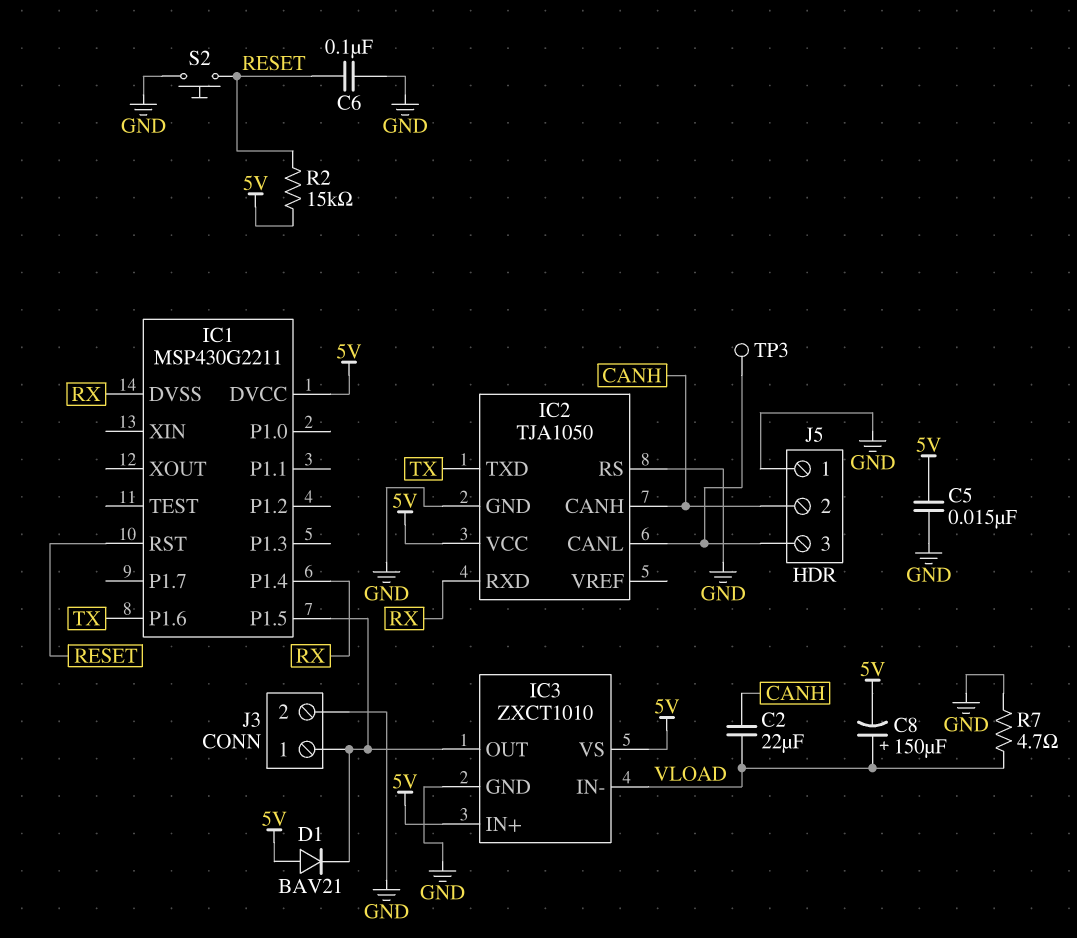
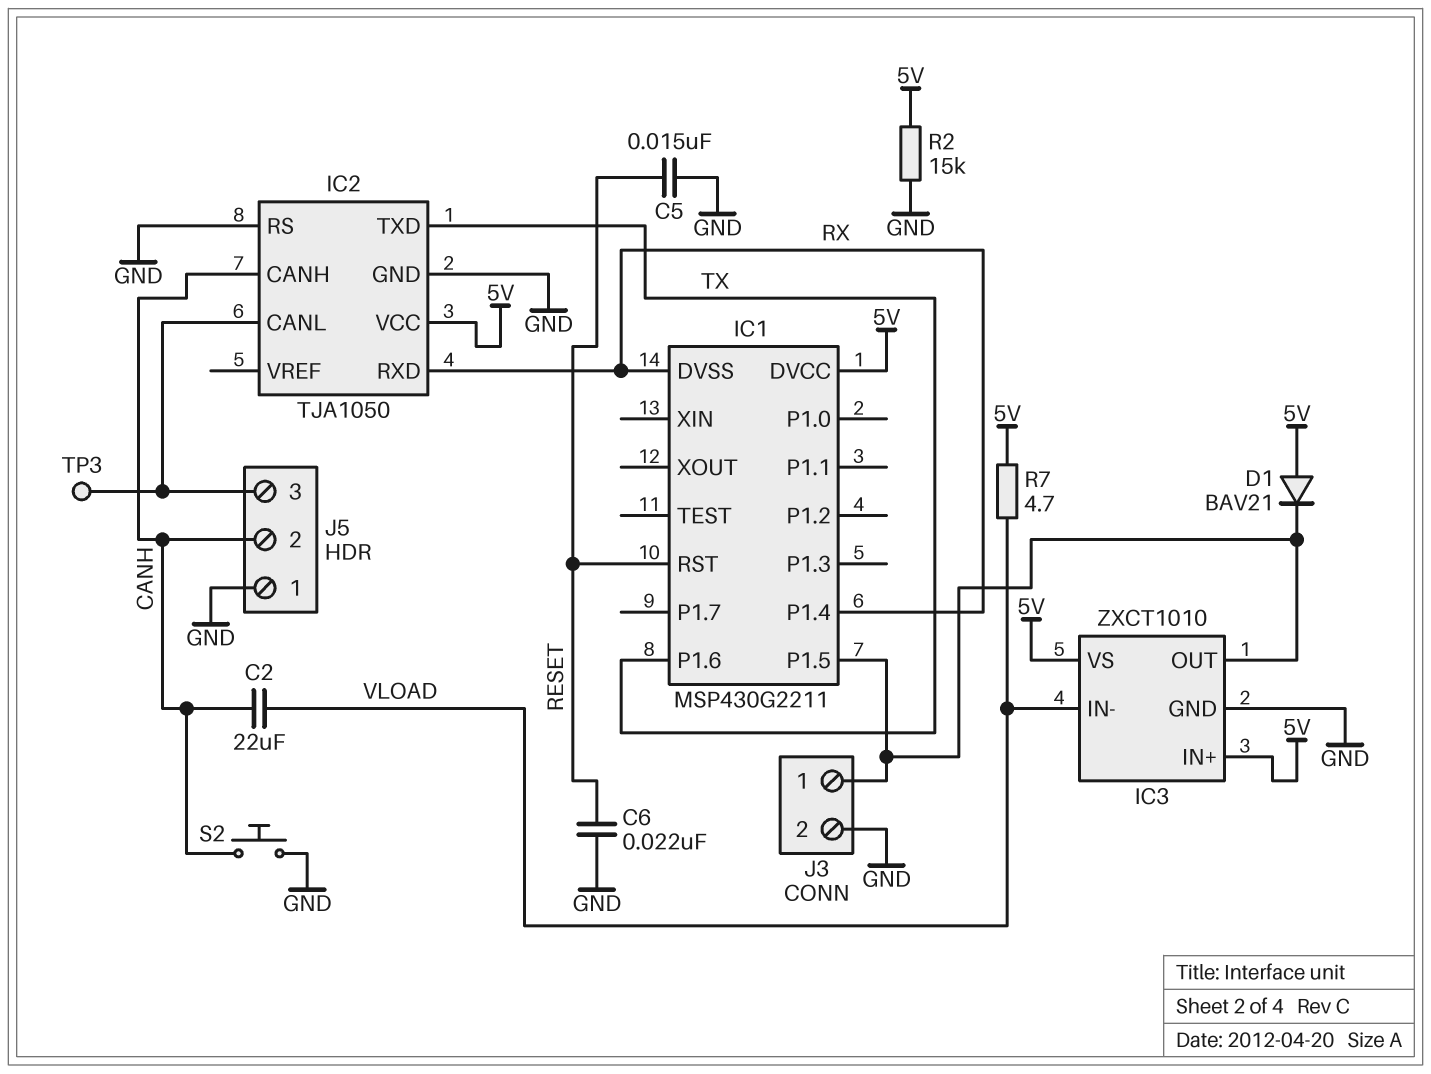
C5: 15nF (5V, GND) -> 15nF (GND, RESET)
C6: 100nF (GND, RESET) -> 22nF (GND, RESET)
C8: 150uF (plus VLOAD, minus 5V) -> none
R2: 15k (5V, RESET) -> 15k (5V, GND)
R7: 4.7 (GND, VLOAD) -> 4.7 (5V, VLOAD)
S2: button (GND, RESET) -> button (CANH, GND)

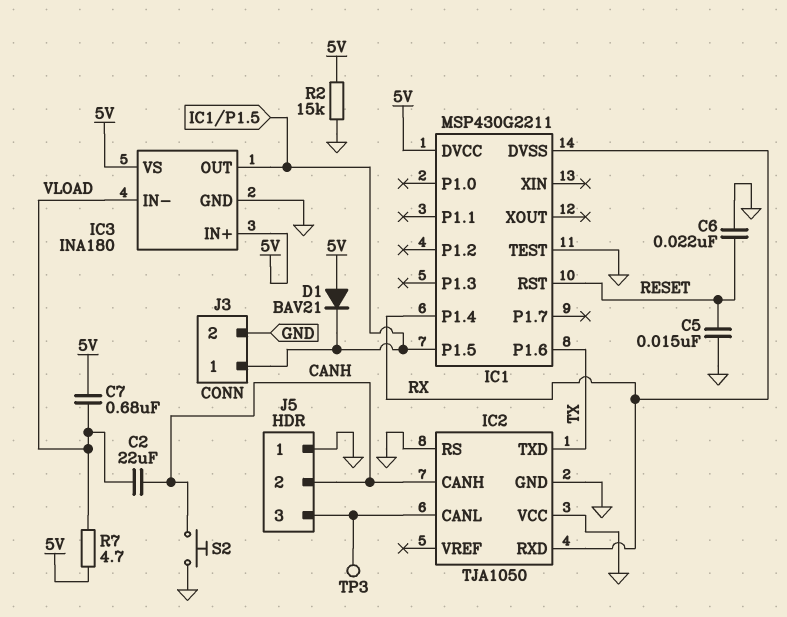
C7: none -> 680nF (5V, VLOAD)
IC1 pin TEST: none -> GND
IC2 pin VCC: 5V -> GND
IC3: ZXCT1010 -> INA180

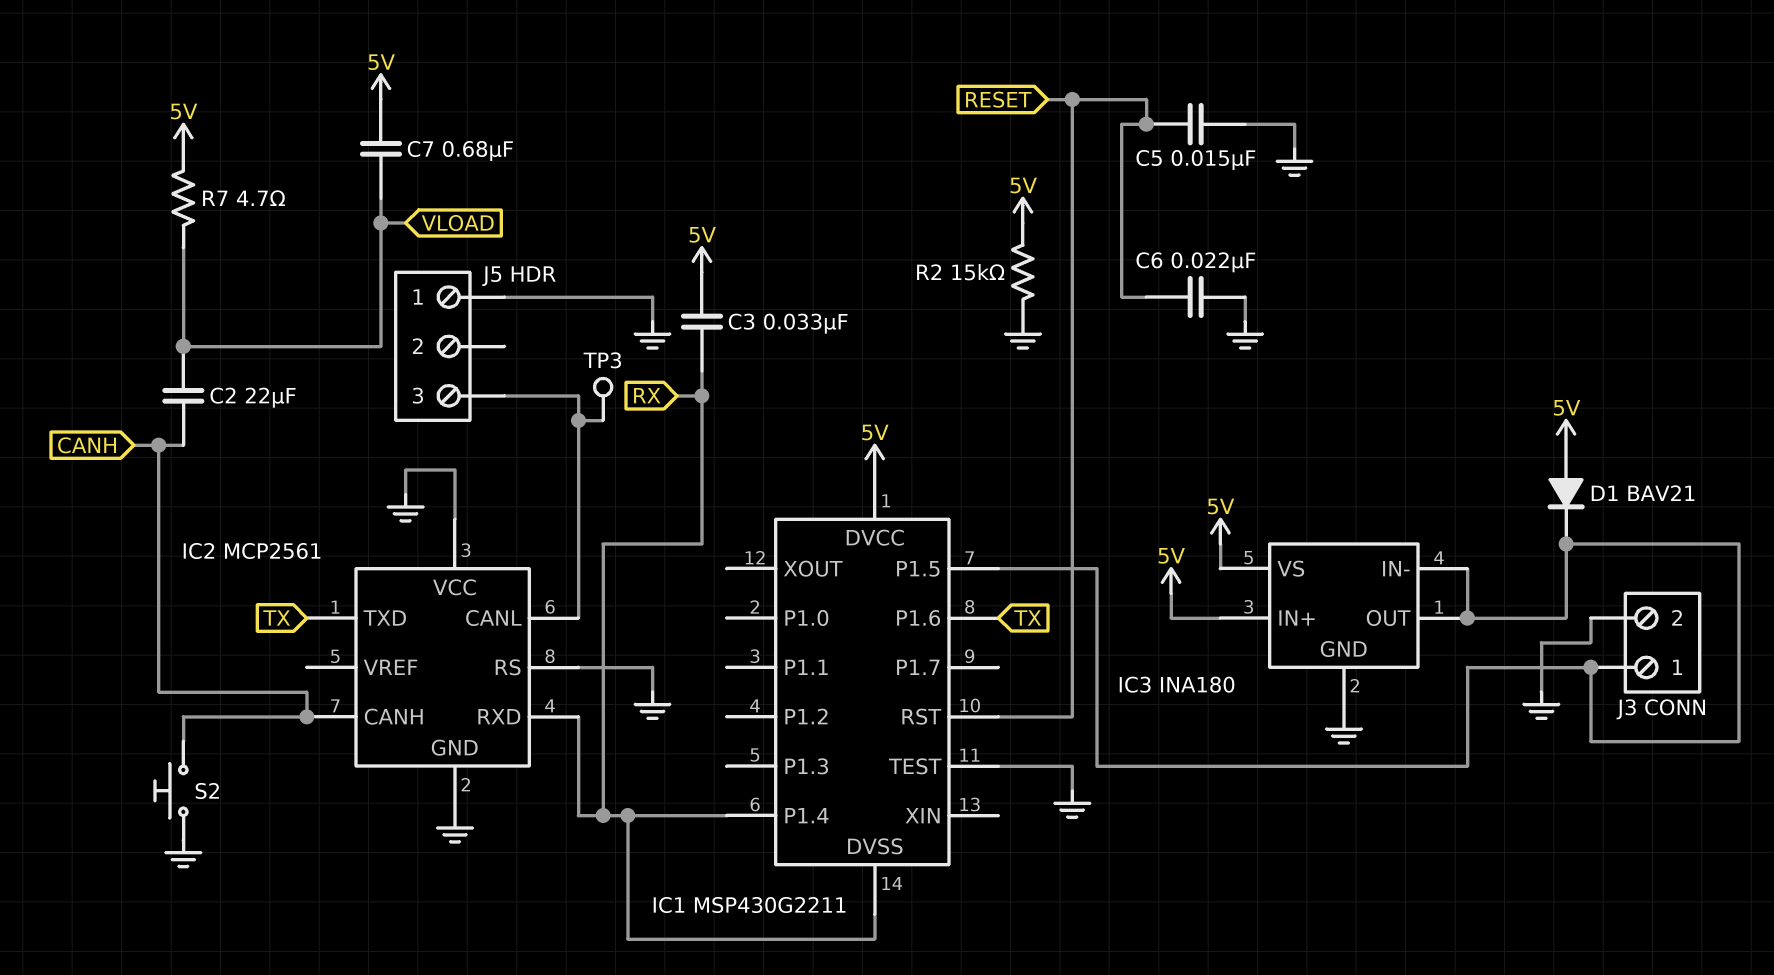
C3: none -> 33nF (5V, RX)
IC2: TJA1050 -> MCP2561
IC3 pin IN-: VLOAD -> IC1/P1.5
J5 pin 2: CANH -> none

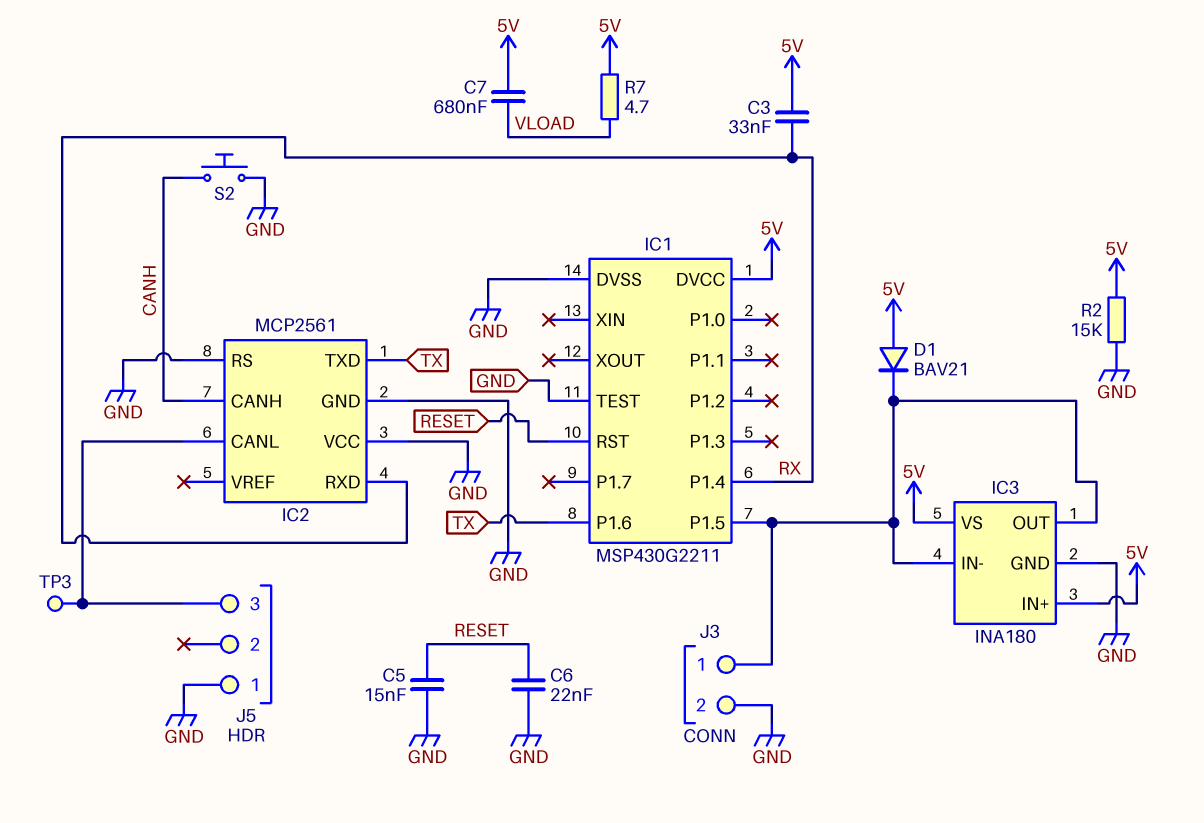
C2: 22uF (CANH, VLOAD) -> none
IC1 pin DVSS: RX -> GND

